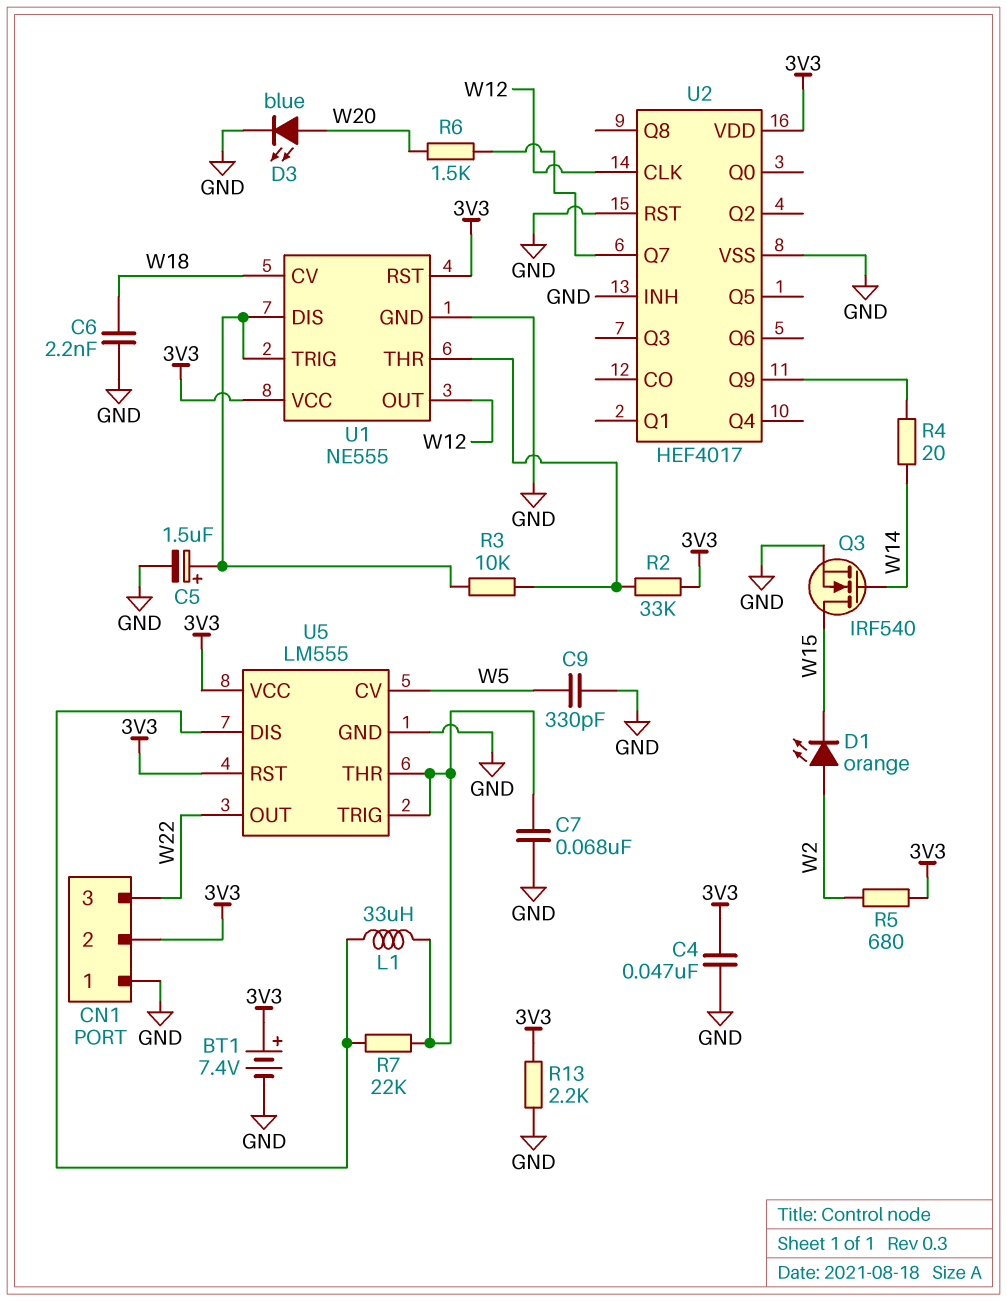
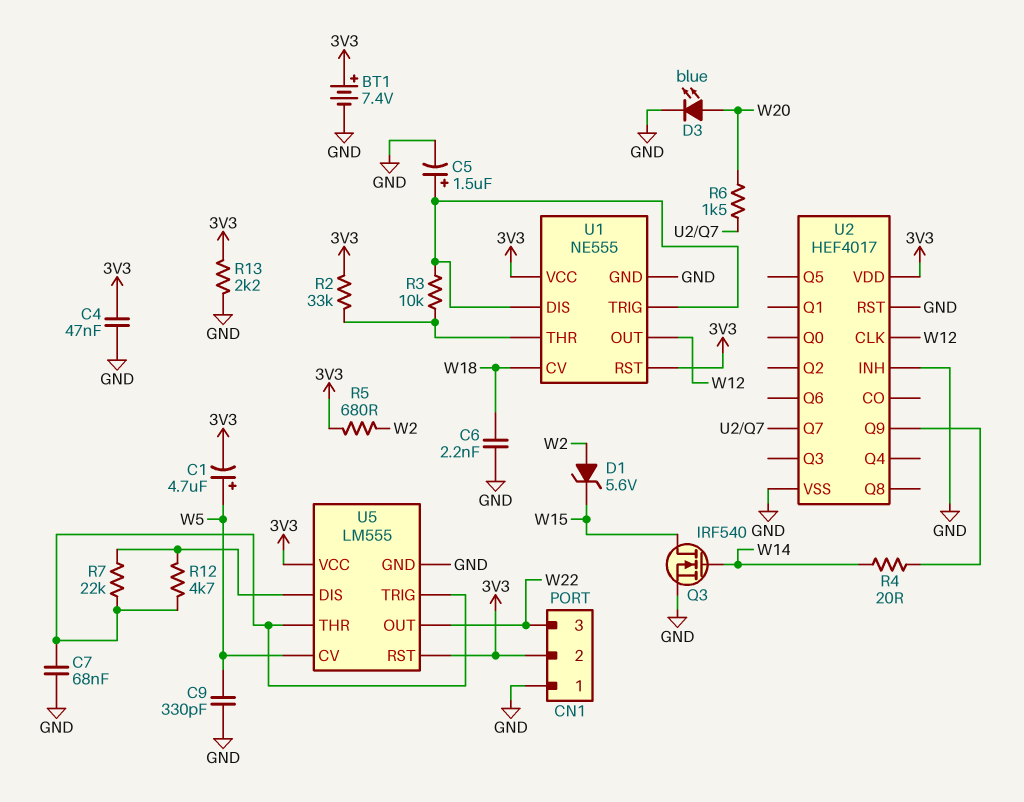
C1: none -> 4.7uF (plus W5, minus 3V3)
D1: LED orange (A W2, K W15) -> zener 5.6V (A W2, K W15)
L1: 33uH (U5/DIS, U5/THR) -> none
R12: none -> 4.7k (U5/DIS, U5/THR)

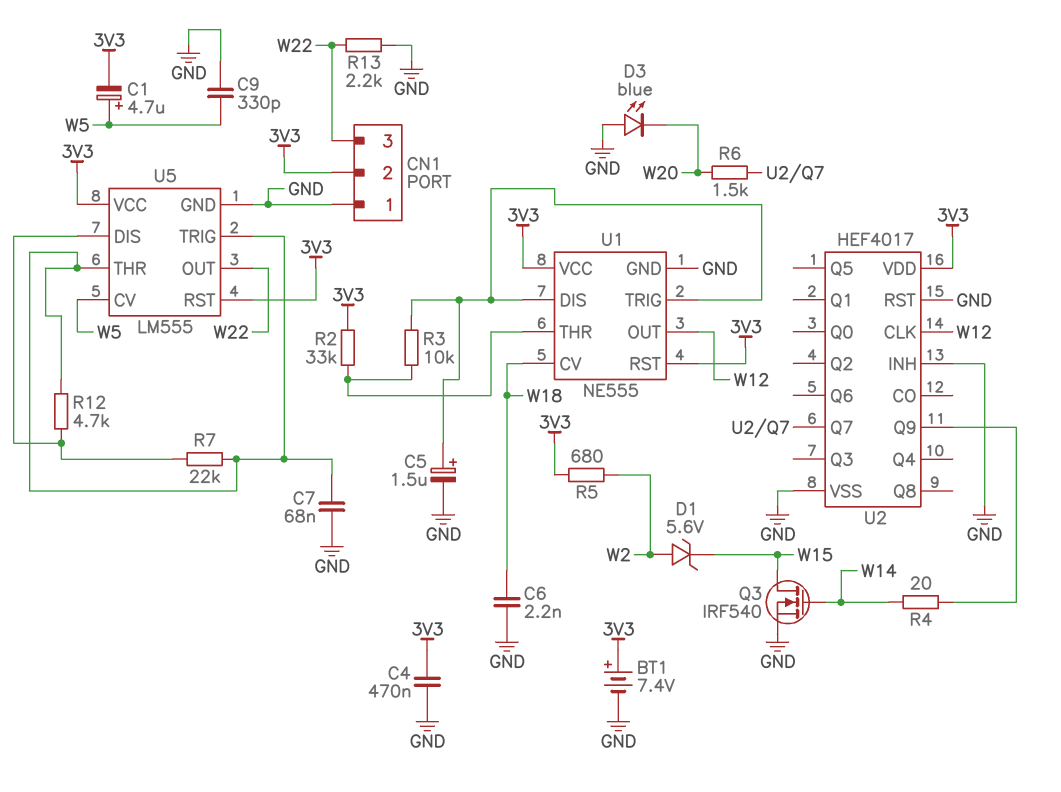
C4: 47nF (3V3, GND) -> 470nF (3V3, GND)
D3: LED blue (A W20, K GND) -> LED blue (A GND, K W20)
R13: 2.2k (3V3, GND) -> 2.2k (GND, W22)

